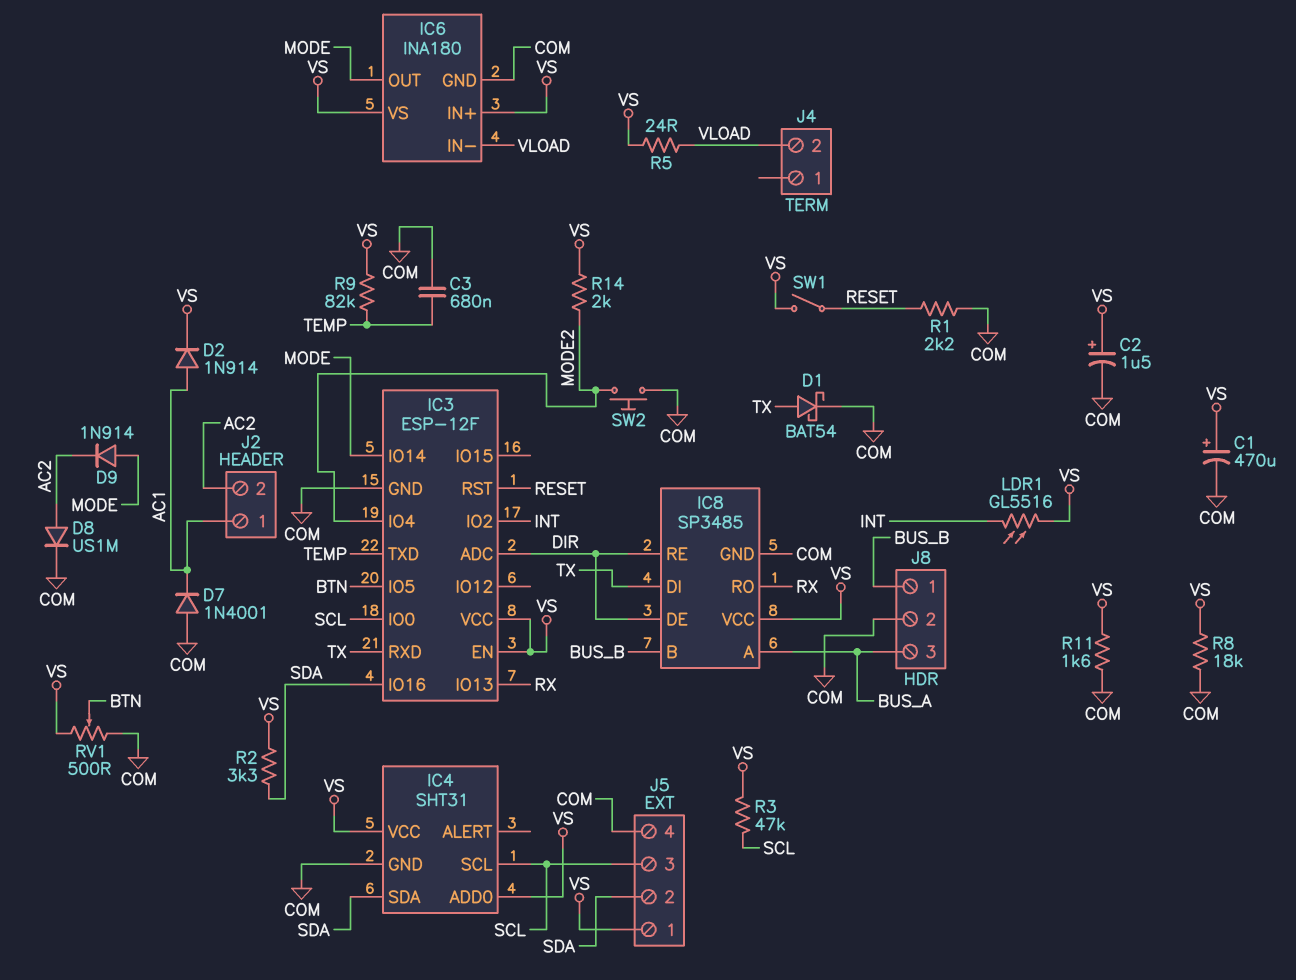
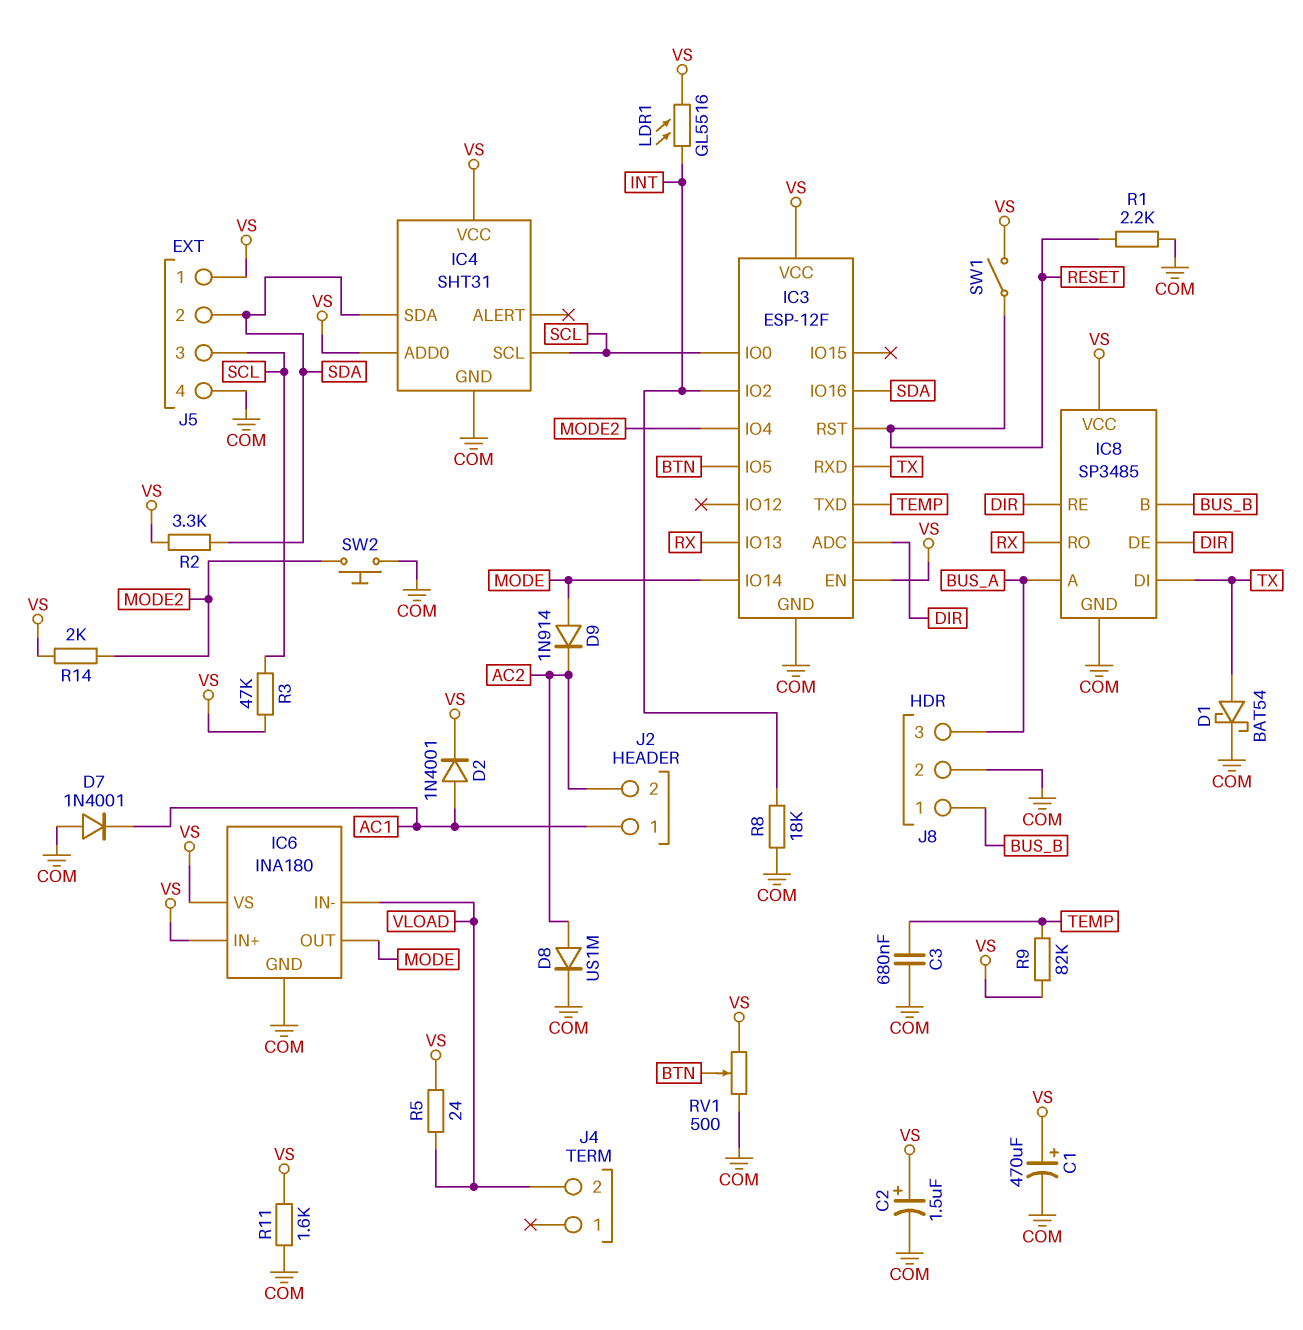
D2: diode 1N914 (A AC1, K VS) -> diode 1N4001 (A AC1, K VS)
R8: 18k (COM, VS) -> 18k (COM, INT)

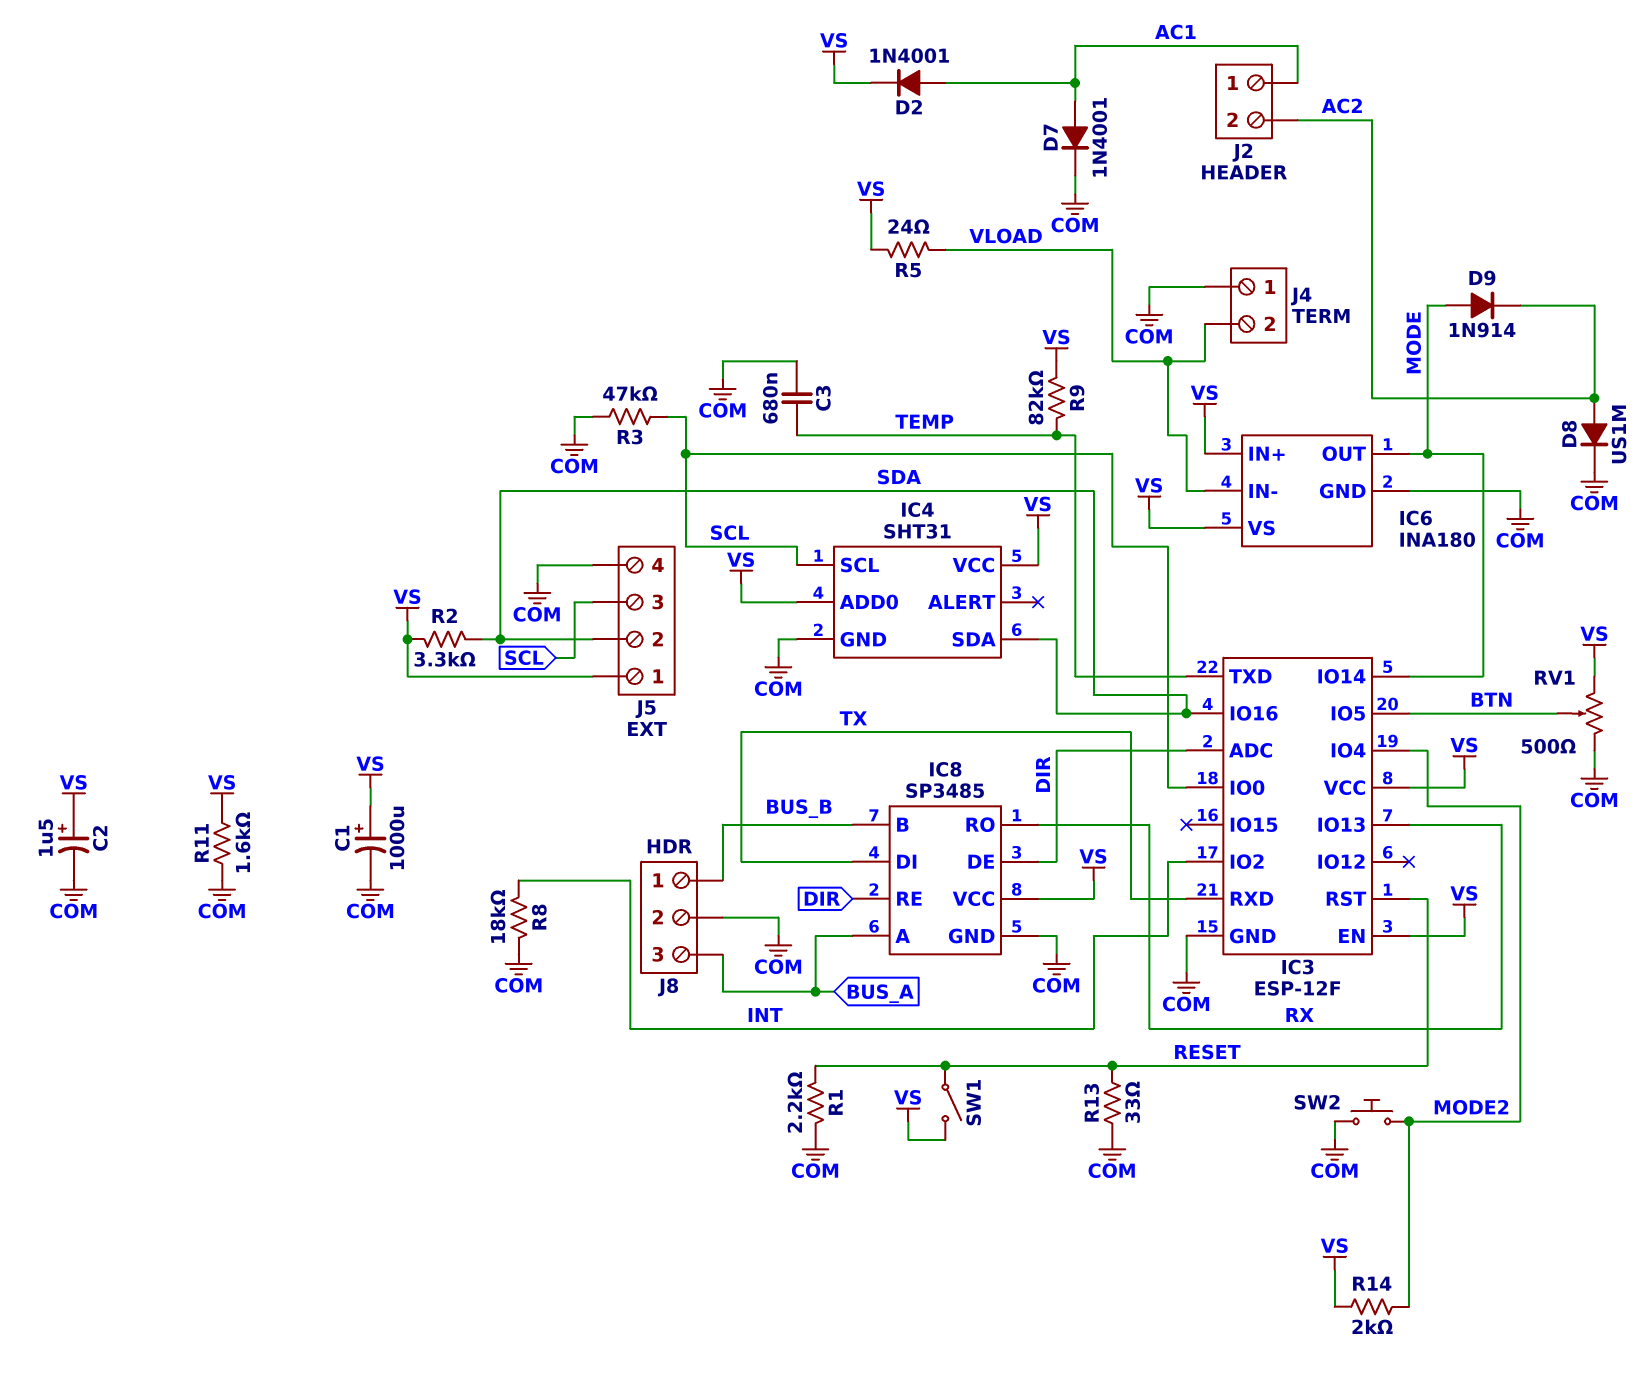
C1: 470uF (plus VS, minus COM) -> 1000uF (plus VS, minus COM)
D1: schottky BAT54 (A TX, K COM) -> none
D7: diode 1N4001 (A COM, K AC1) -> diode 1N4001 (A AC1, K COM)
J4 pin 1: none -> COM
LDR1: GL5516 (INT, VS) -> none
R3: 47k (SCL, VS) -> 47k (COM, SCL)
R13: none -> 33 (COM, RESET)

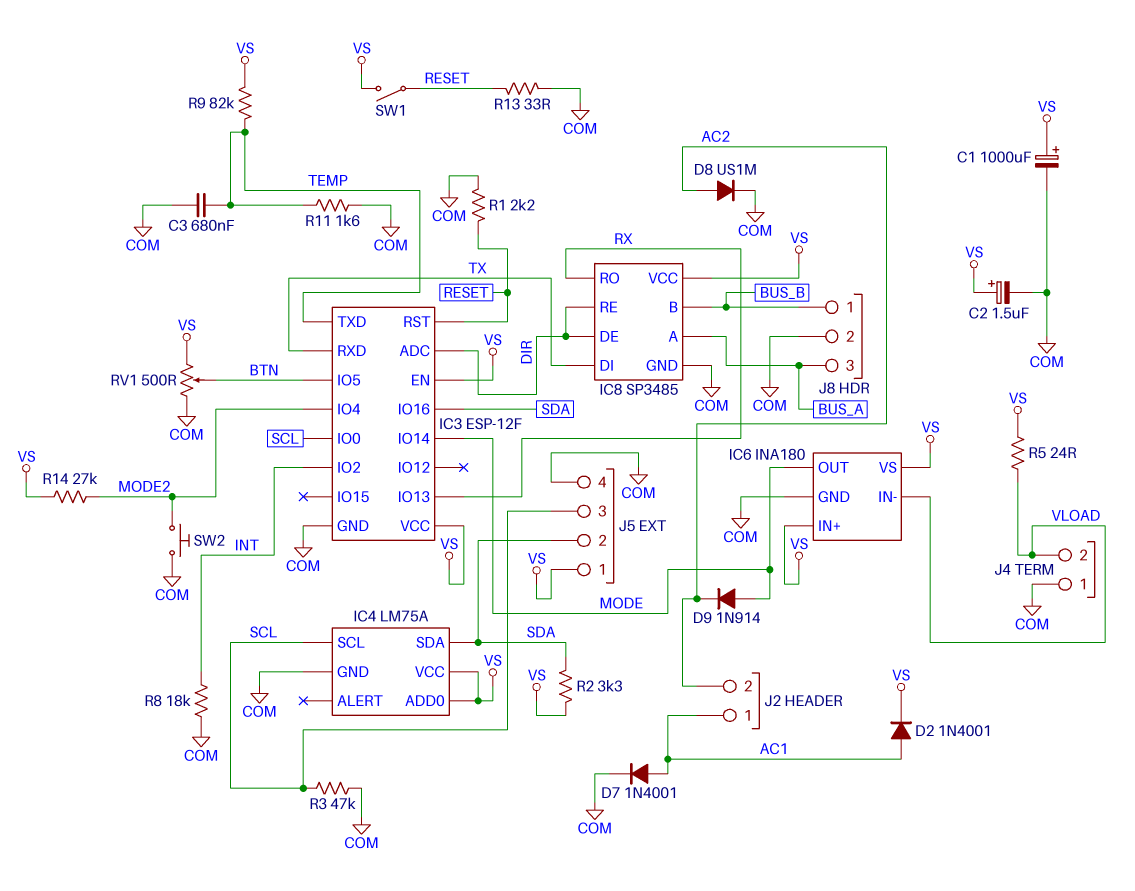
IC4: SHT31 -> LM75A
R11: 1.6k (COM, VS) -> 1.6k (COM, TEMP)
R14: 2k (MODE2, VS) -> 27k (MODE2, VS)

